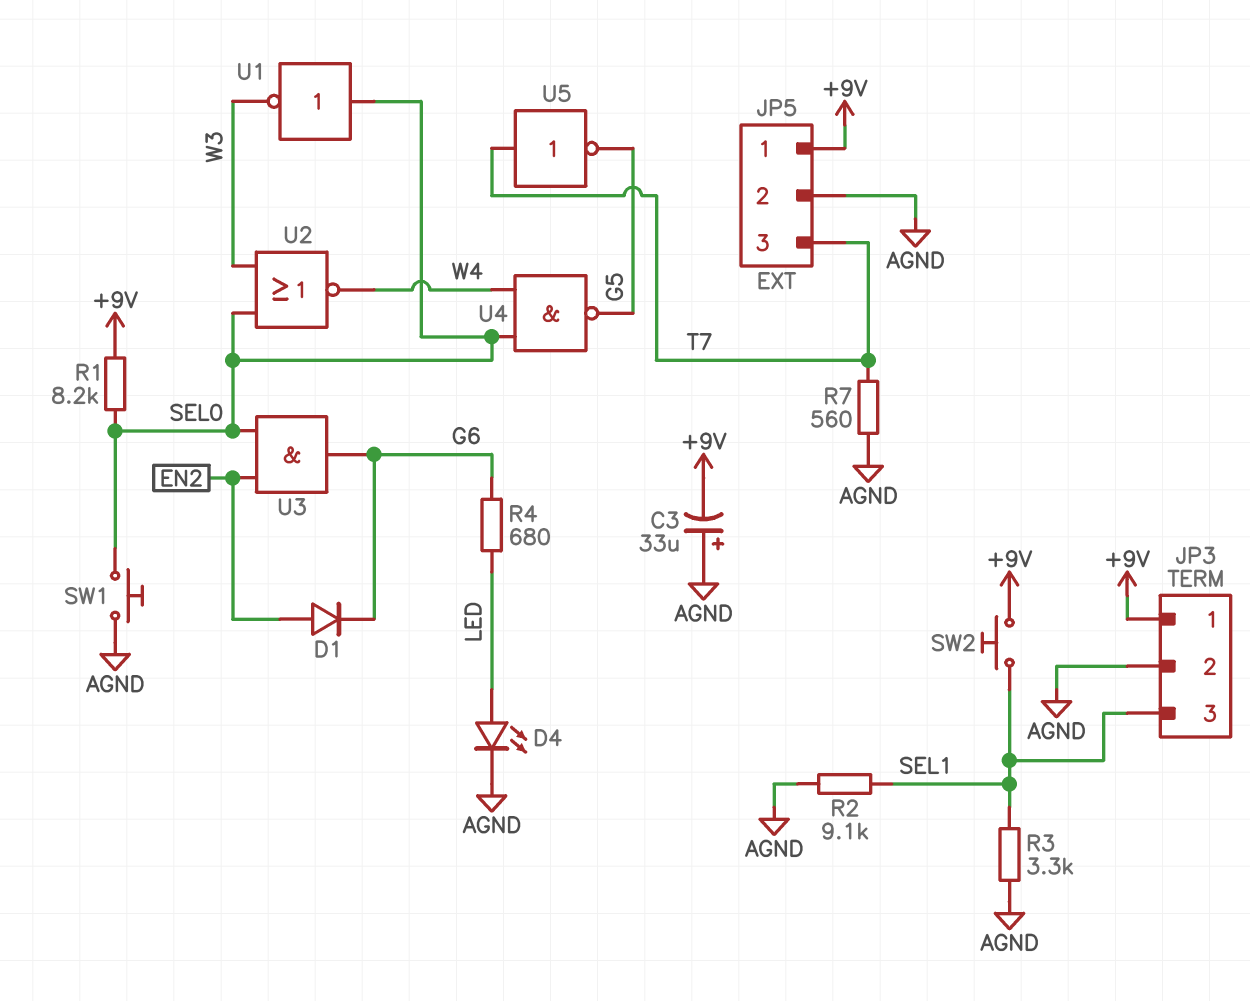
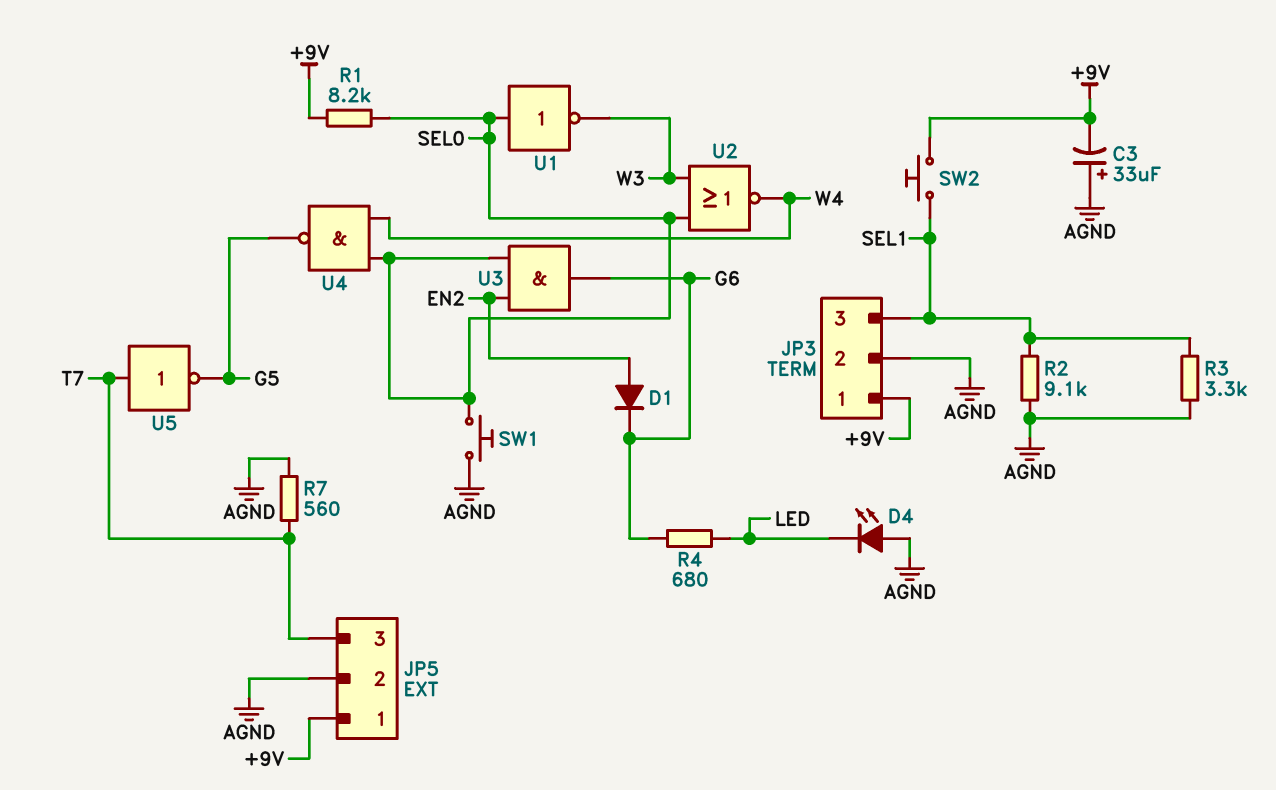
D4: LED (A LED, K AGND) -> LED (A AGND, K LED)

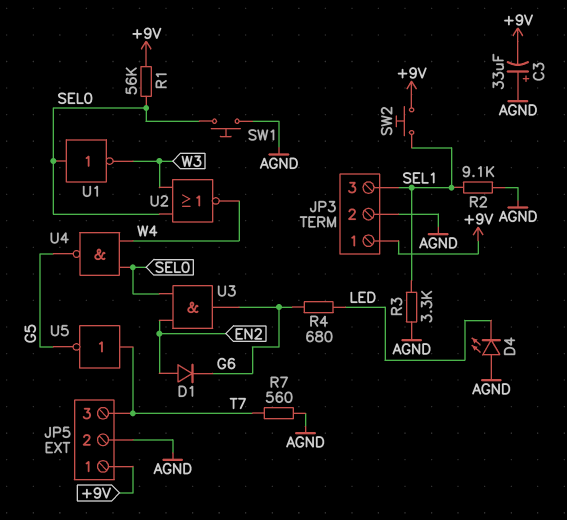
R1: 8.2k (+9V, SEL0) -> 56k (+9V, SEL0)

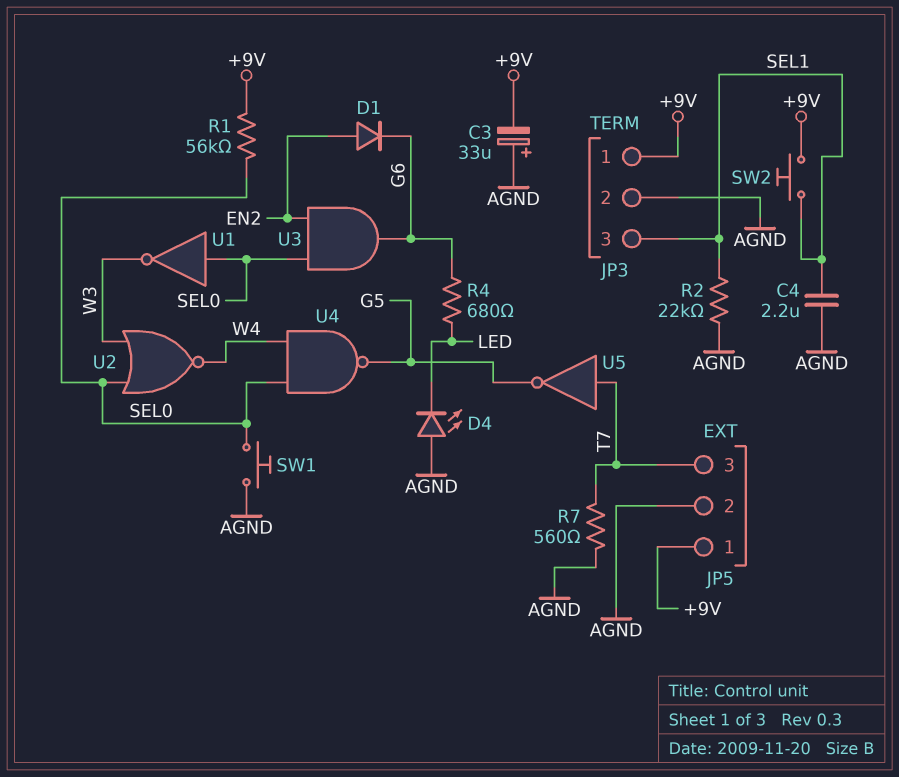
C4: none -> 2.2uF (AGND, SEL1)
R2: 9.1k (AGND, SEL1) -> 22k (AGND, SEL1)
R3: 3.3k (AGND, SEL1) -> none

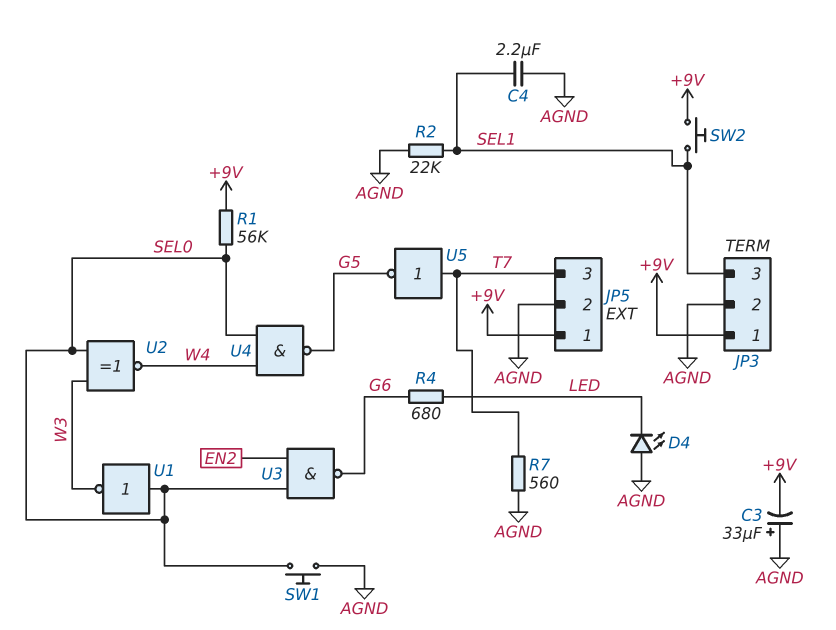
D1: diode (A EN2, K G6) -> none
U2: NOR (in SEL0, in W3, out W4) -> XNOR (in SEL0, in W3, out W4)
U3: AND (in EN2, in SEL0, out G6) -> NAND (in EN2, in SEL0, out G6)

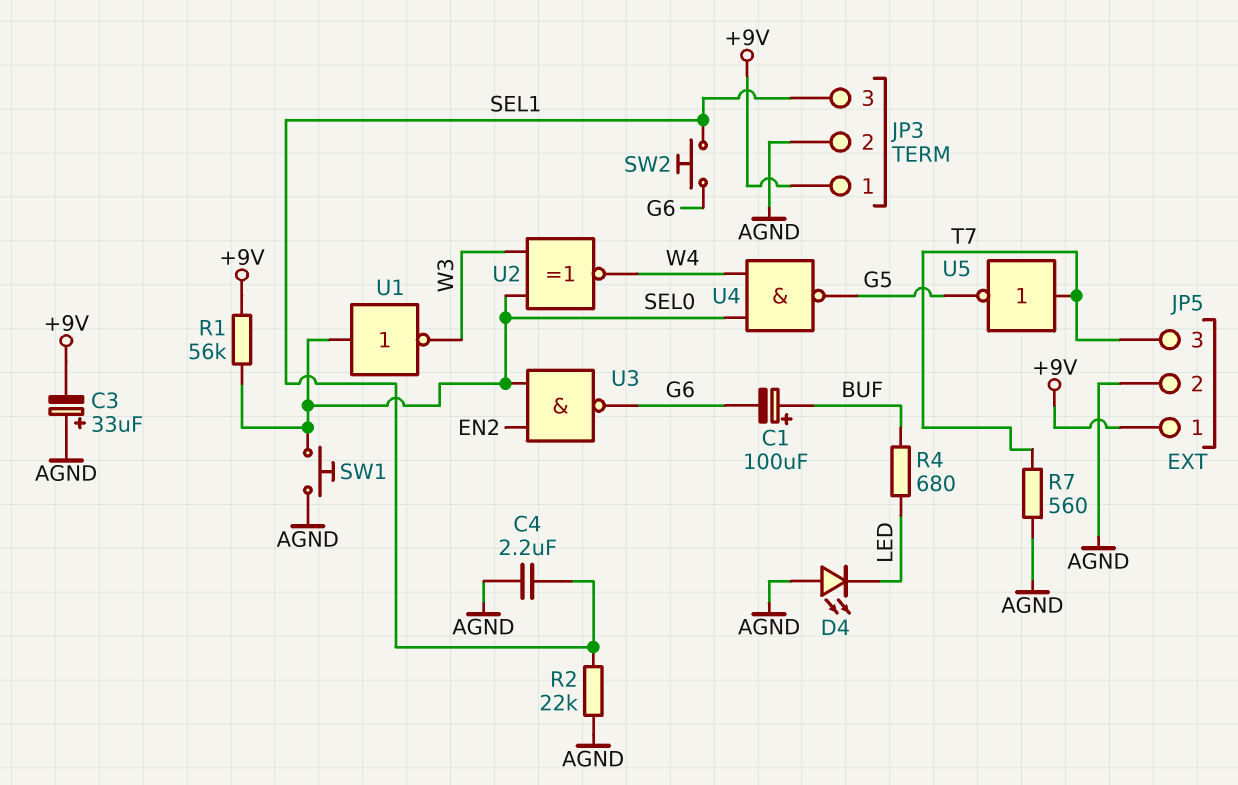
C1: none -> 100uF (plus BUF, minus G6)
R4: 680 (G6, LED) -> 680 (BUF, LED)
SW2: button (+9V, SEL1) -> button (G6, SEL1)

